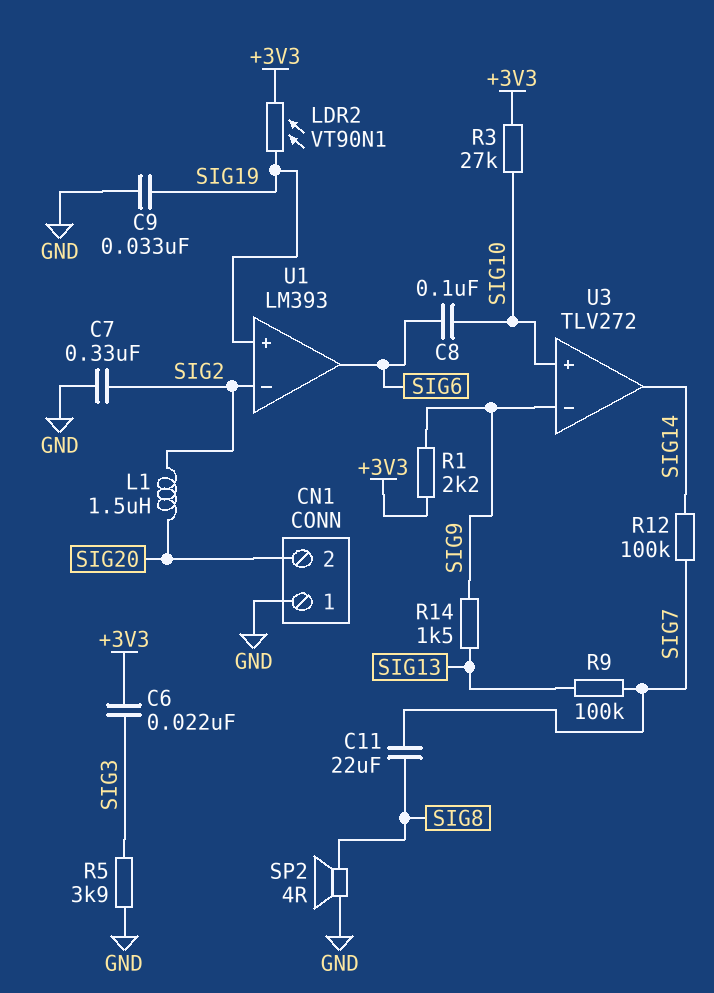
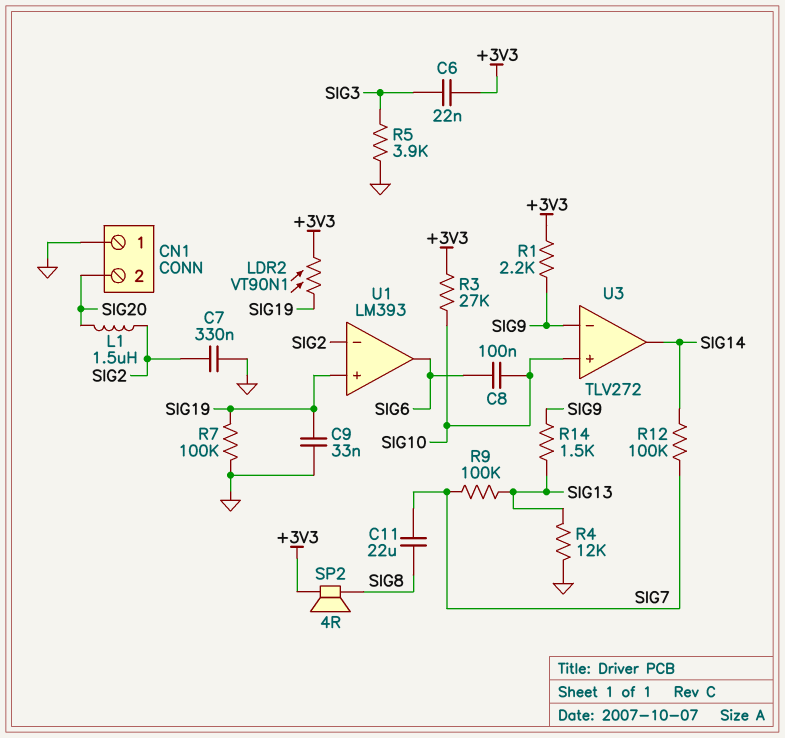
R4: none -> 12k (GND, SIG13)
R7: none -> 100k (GND, SIG19)
SP2: speaker 4R (GND, SIG8) -> speaker 4R (+3V3, SIG8)

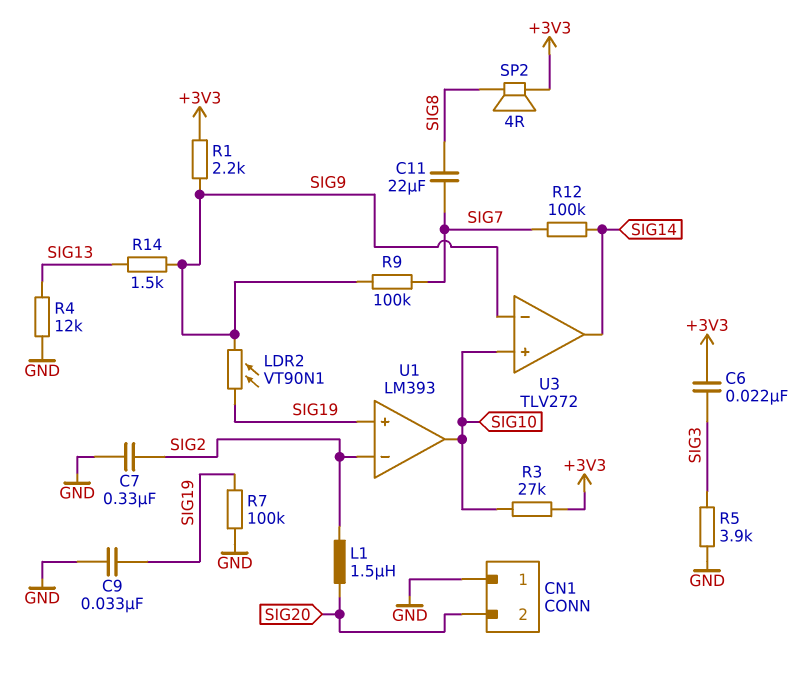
C8: 100nF (SIG6, SIG10) -> none
LDR2: VT90N1 (+3V3, SIG19) -> VT90N1 (SIG9, SIG19)
R9: 100k (SIG7, SIG13) -> 100k (SIG7, SIG9)
U1 pin out: SIG6 -> SIG10

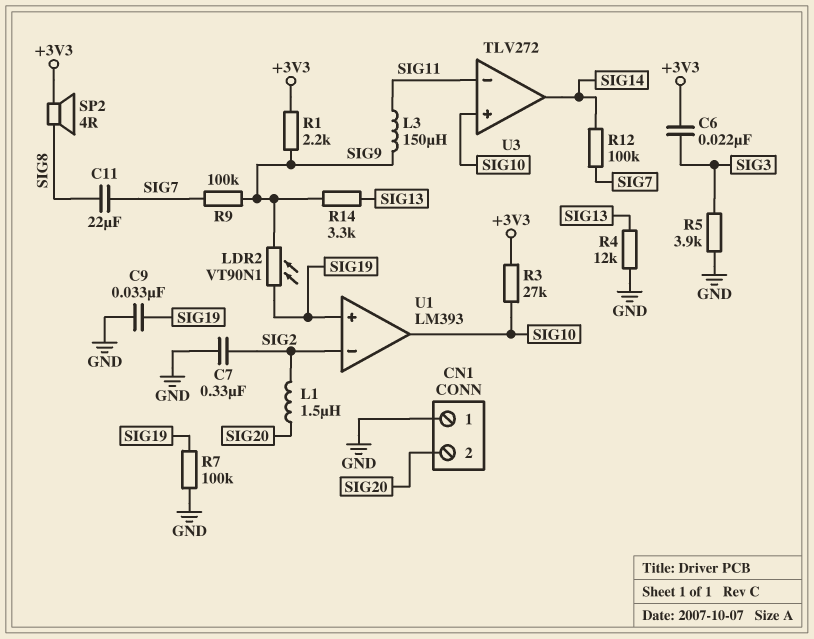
L3: none -> 150uH (SIG9, SIG11)
R14: 1.5k (SIG9, SIG13) -> 3.3k (SIG9, SIG13)
U3 pin in-: SIG9 -> SIG11

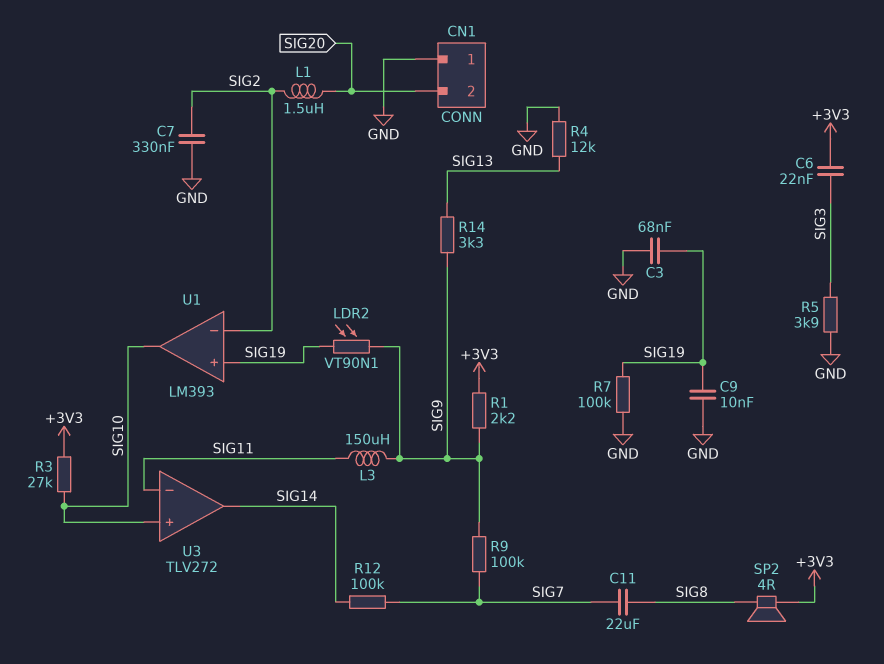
C3: none -> 68nF (GND, SIG19)
C9: 33nF (GND, SIG19) -> 10nF (GND, SIG19)

